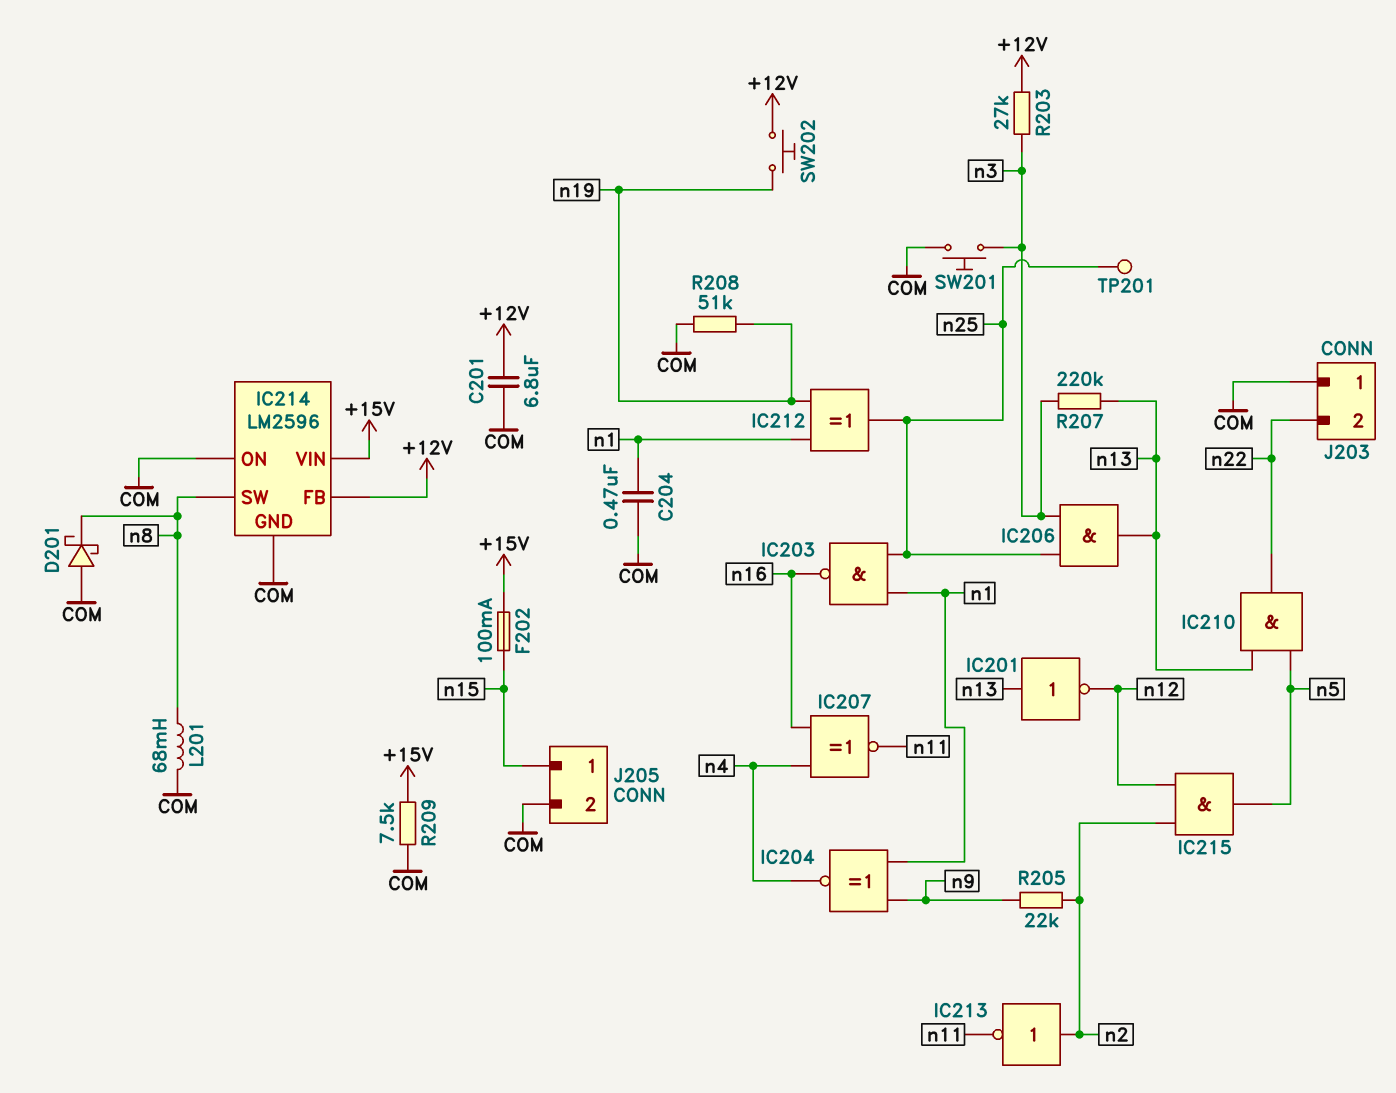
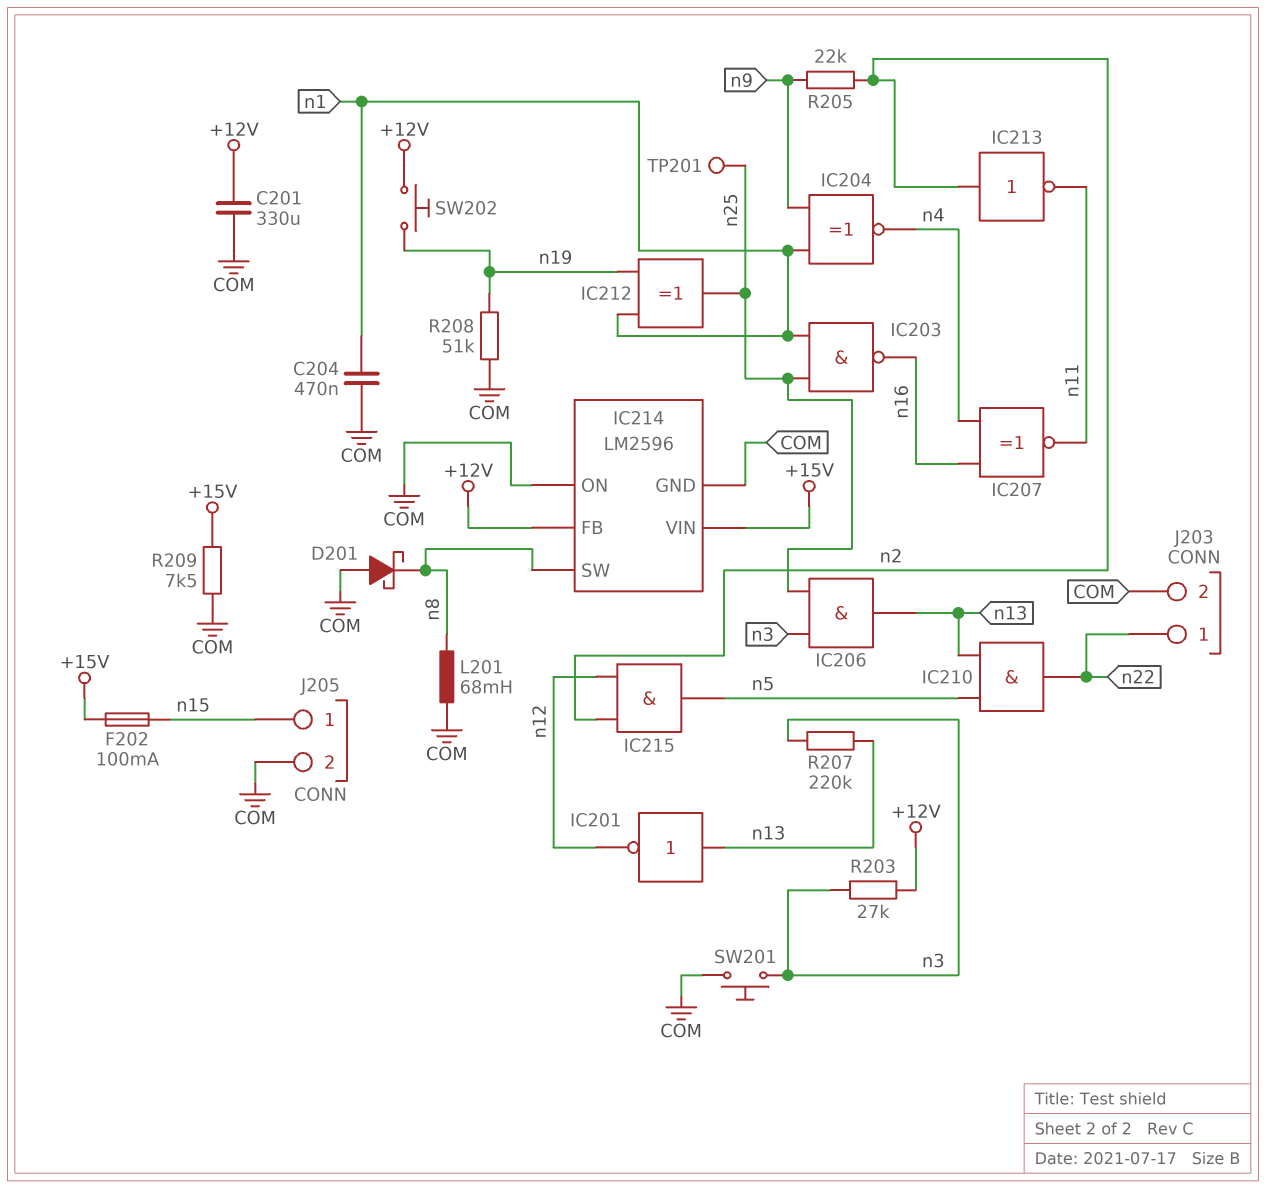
C201: 6.8uF (+12V, COM) -> 330uF (+12V, COM)
J203 pin 1: COM -> n22
J203 pin 2: n22 -> COM

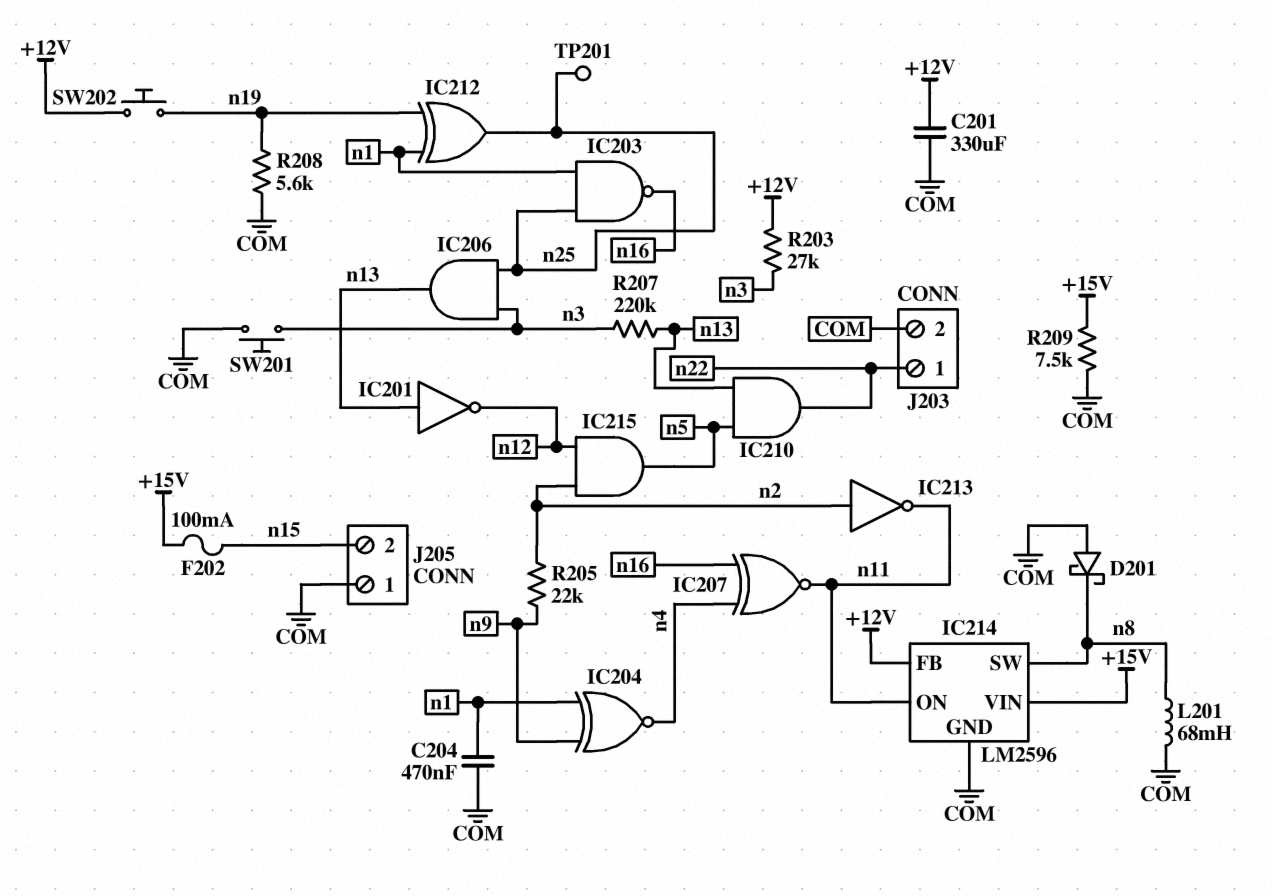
IC214 pin ON: COM -> n11
J205 pin 1: n15 -> COM
J205 pin 2: COM -> n15
R208: 51k (COM, n19) -> 5.6k (COM, n19)

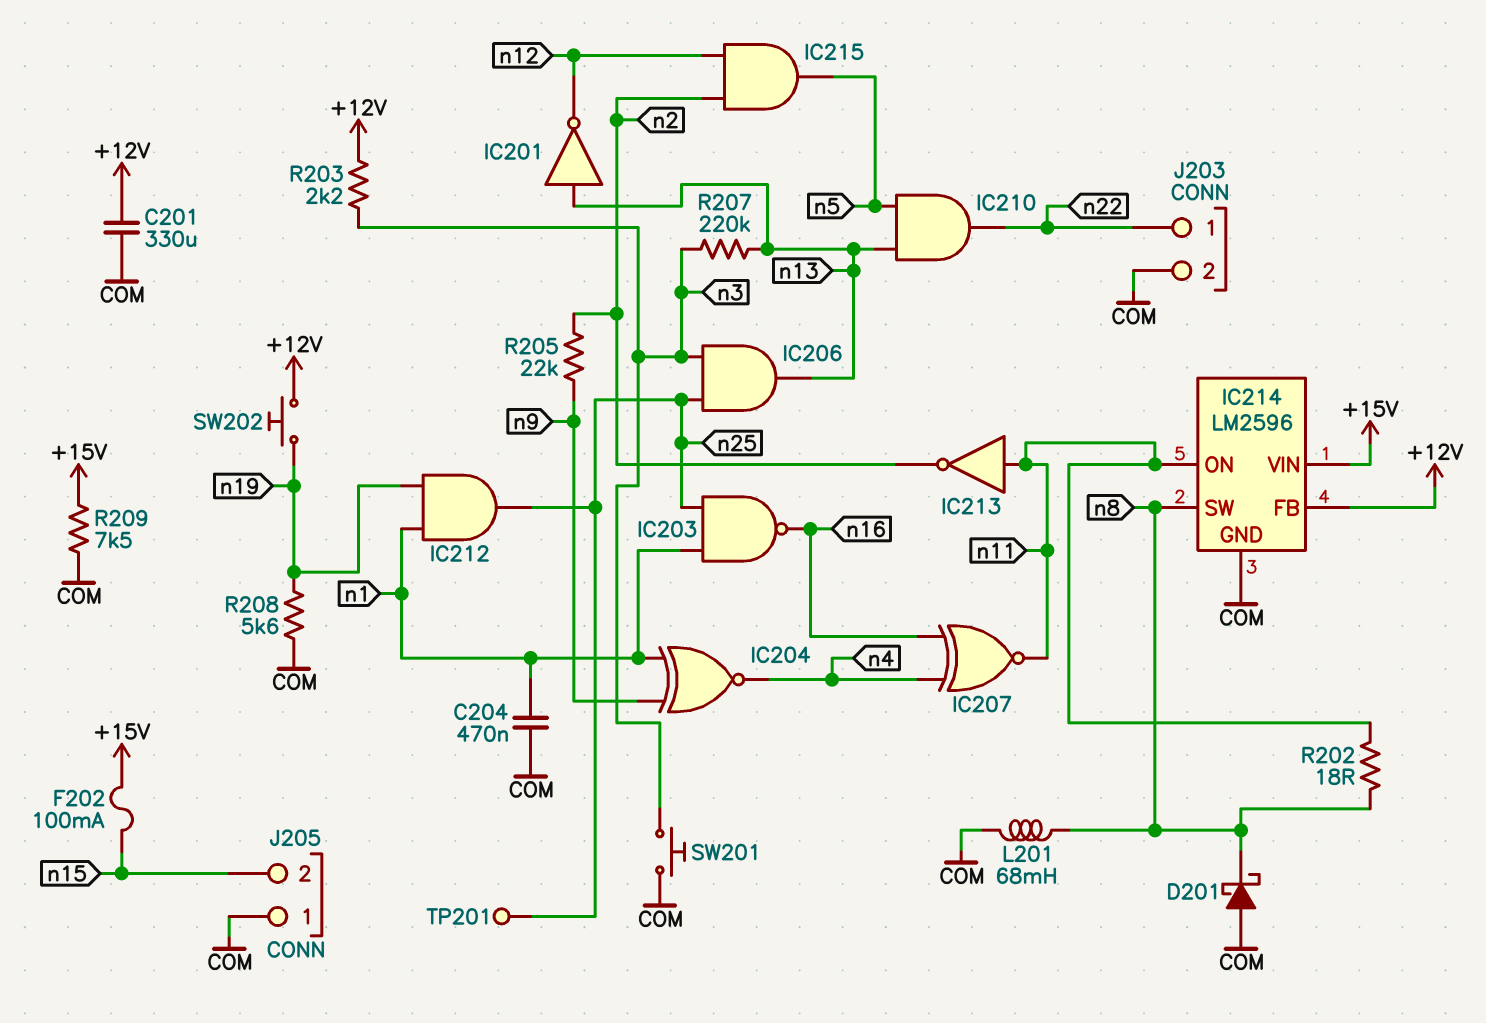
IC212: XOR (in n1, in n19, out n25) -> AND (in n1, in n19, out n25)
IC213: NOT (in n2, out n11) -> NOT (in n11, out n2)
R202: none -> 18 (n8, n11)
R203: 27k (+12V, n3) -> 2.2k (+12V, n3)

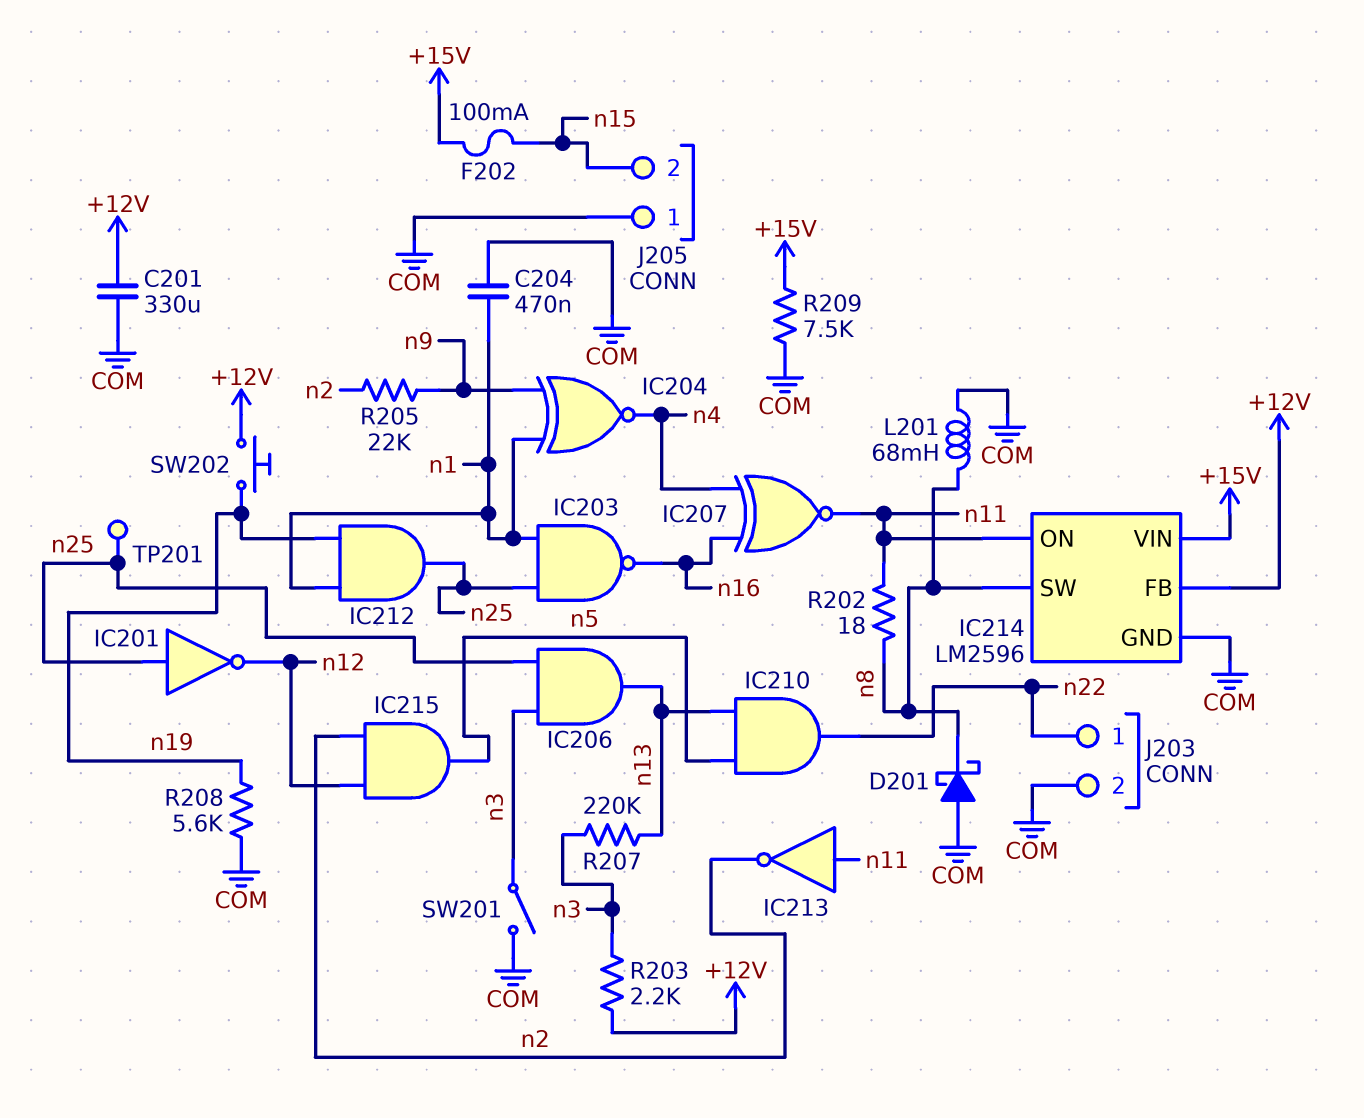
IC201: NOT (in n13, out n12) -> NOT (in n25, out n12)
SW201: button (COM, n3) -> switch (COM, n3)

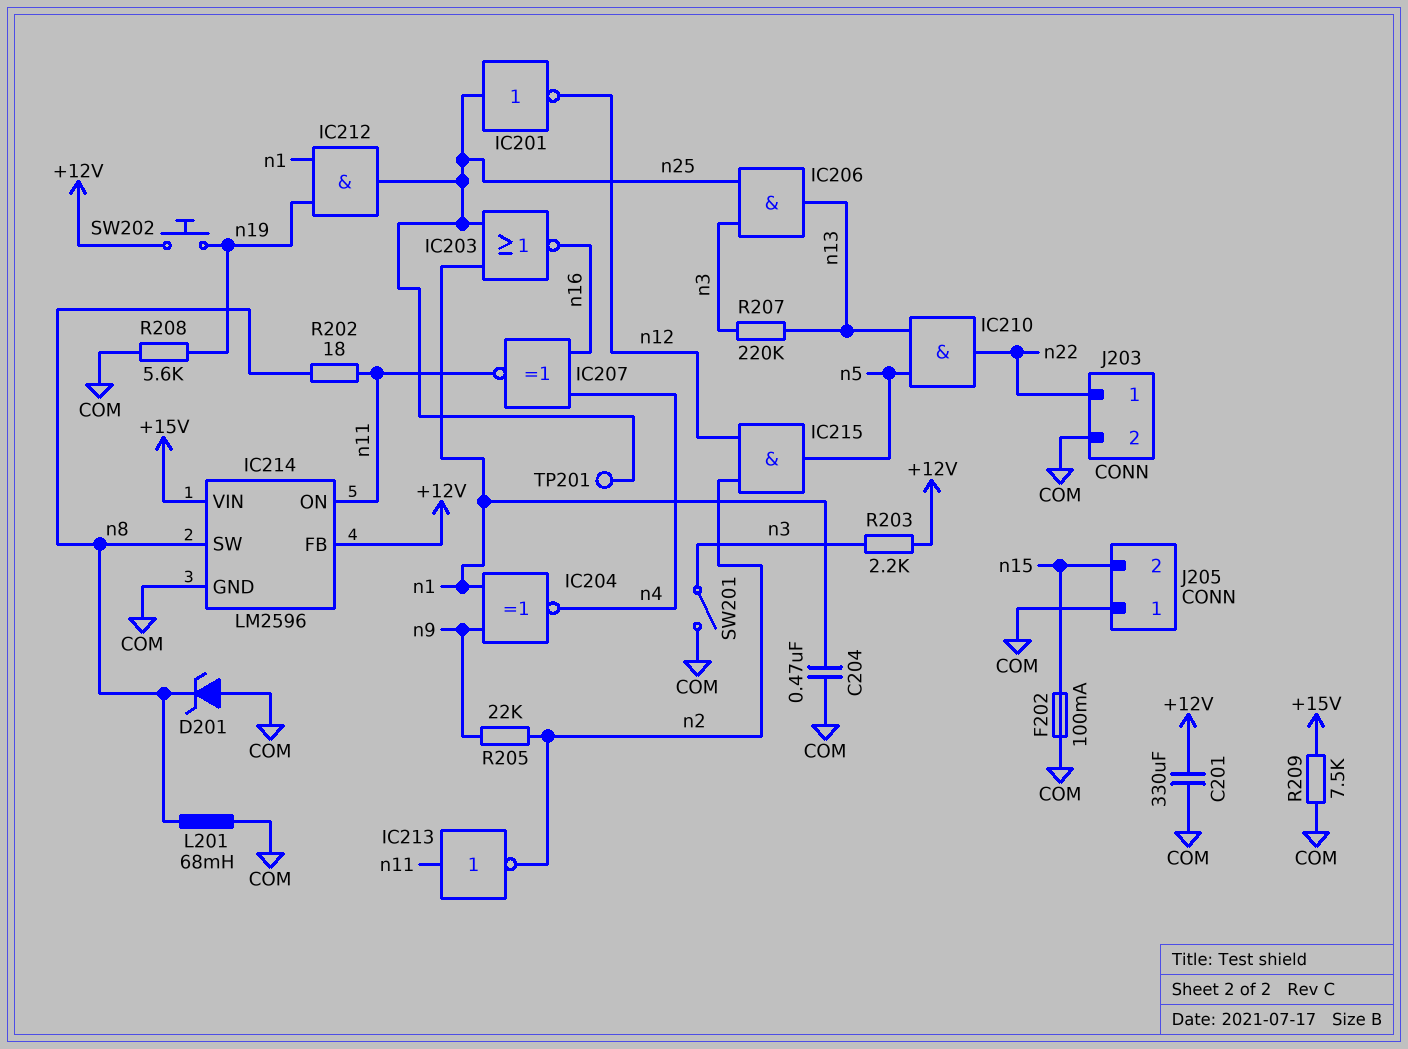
D201: schottky (A COM, K n8) -> zener (A COM, K n8)
F202: 100mA (+15V, n15) -> 100mA (COM, n15)
IC203: NAND (in n1, in n25, out n16) -> NOR (in n1, in n25, out n16)

